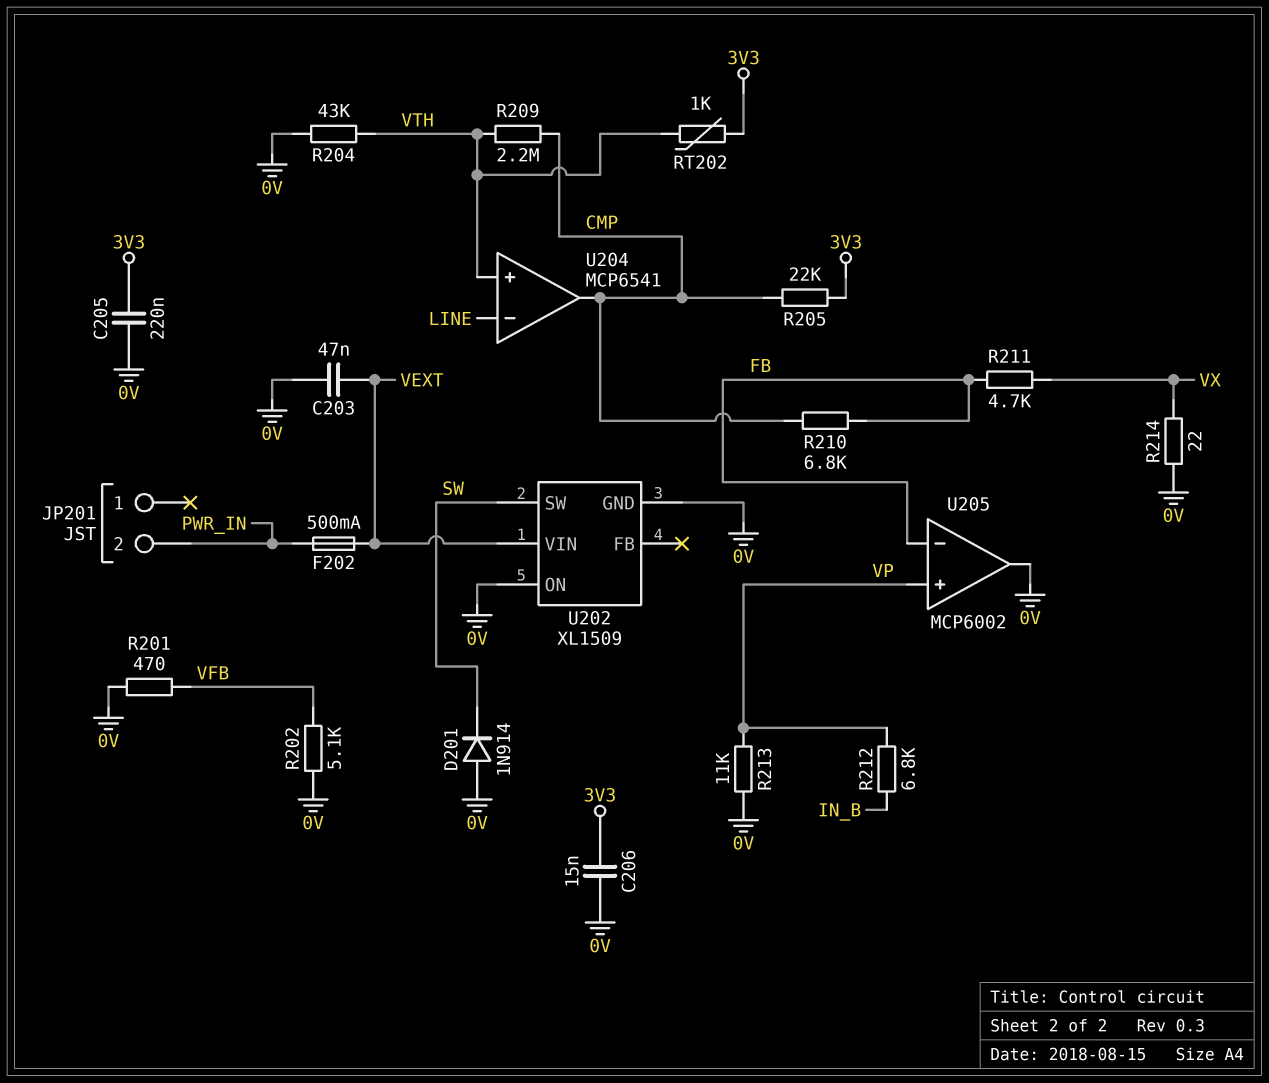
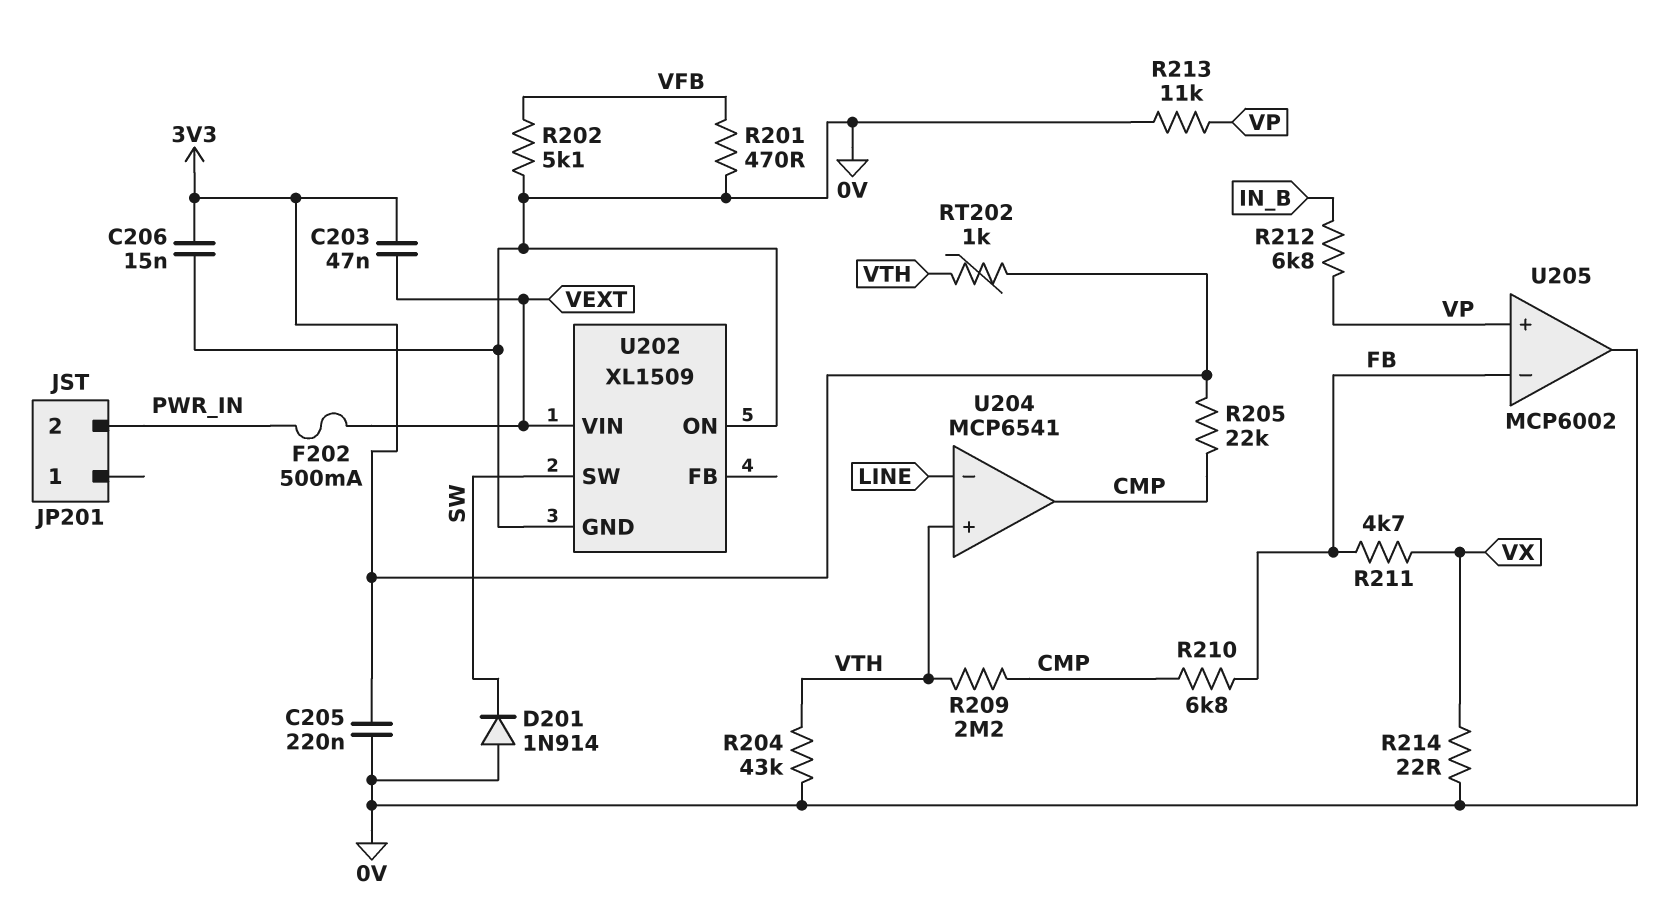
C203: 47nF (0V, VEXT) -> 47nF (3V3, VEXT)

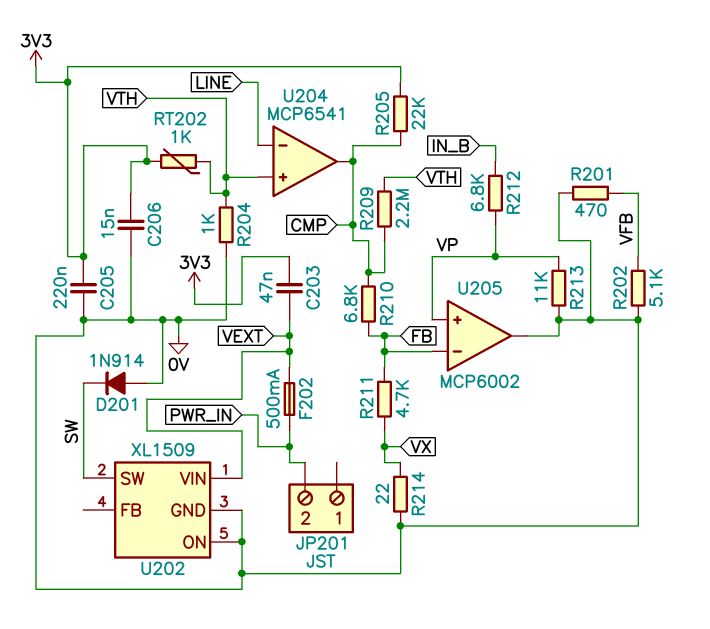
R204: 43k (0V, VTH) -> 1k (0V, VTH)

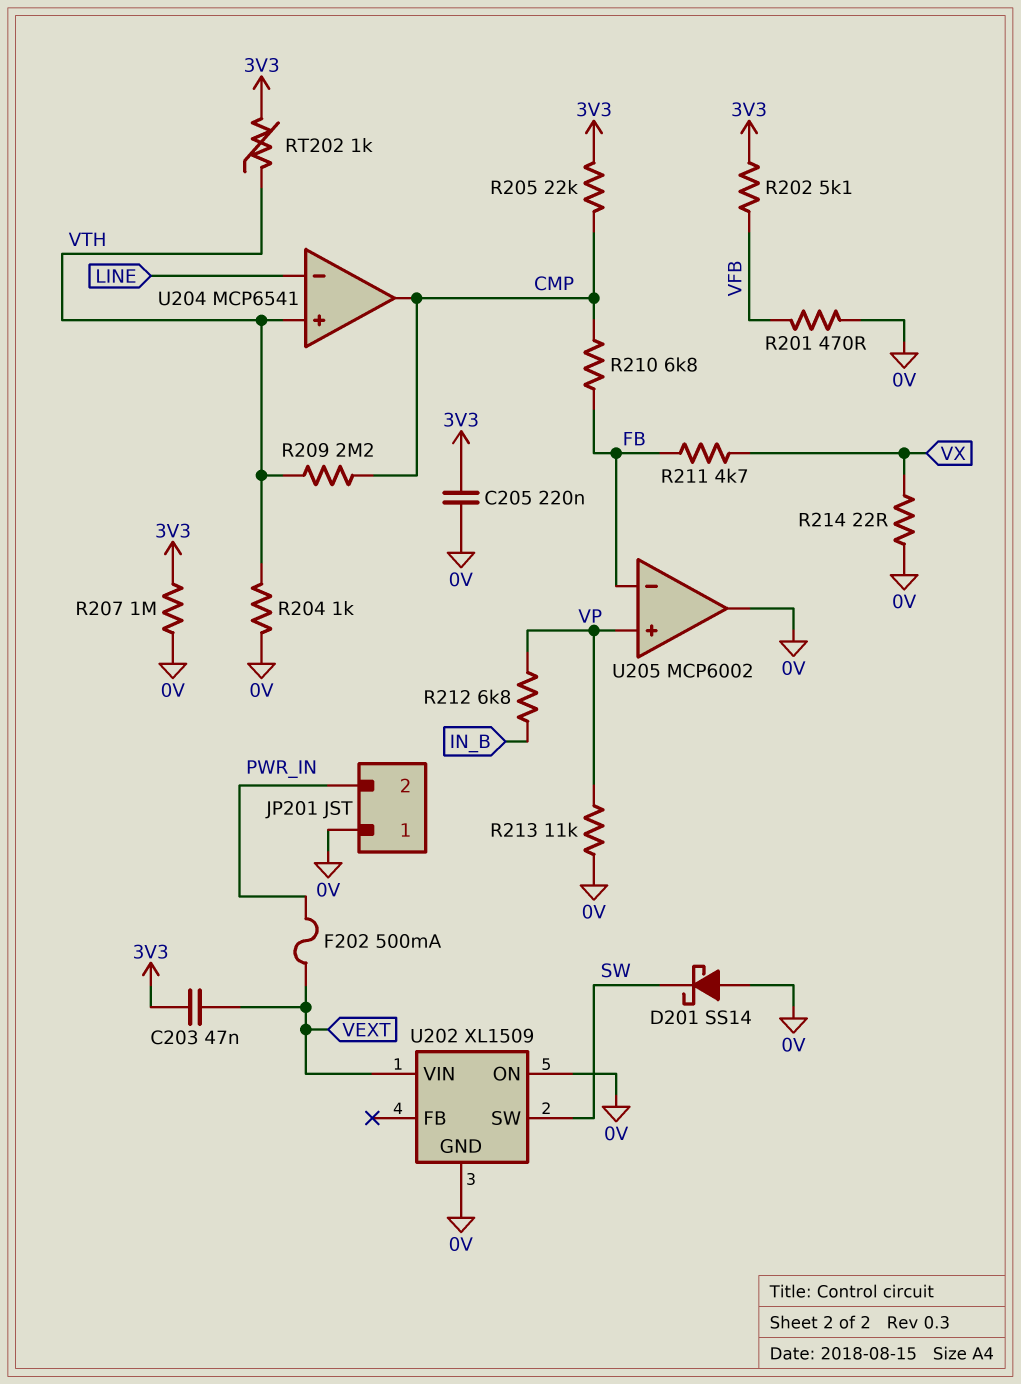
C206: 15nF (0V, 3V3) -> none
D201: diode 1N914 (A 0V, K SW) -> schottky SS14 (A 0V, K SW)
JP201 pin 1: none -> 0V
R202: 5.1k (0V, VFB) -> 5.1k (3V3, VFB)
R207: none -> 1M (0V, 3V3)

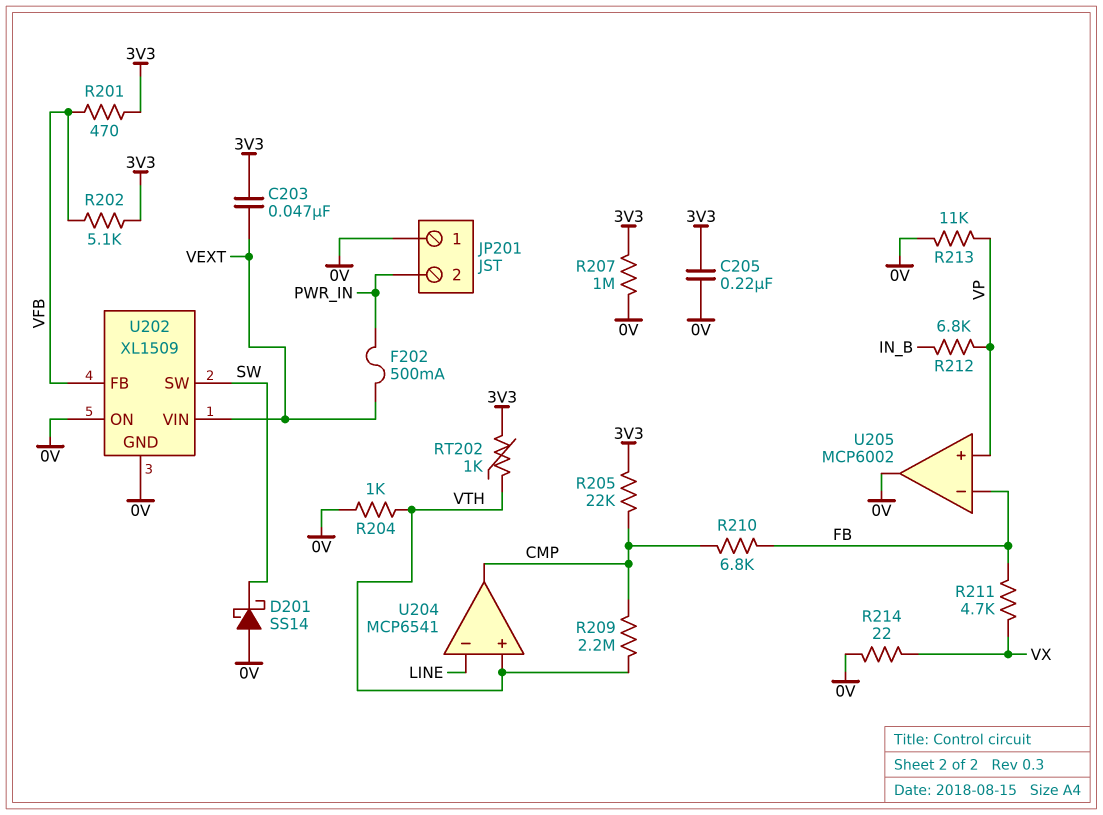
R201: 470 (0V, VFB) -> 470 (3V3, VFB)
U202 pin FB: none -> VFB

